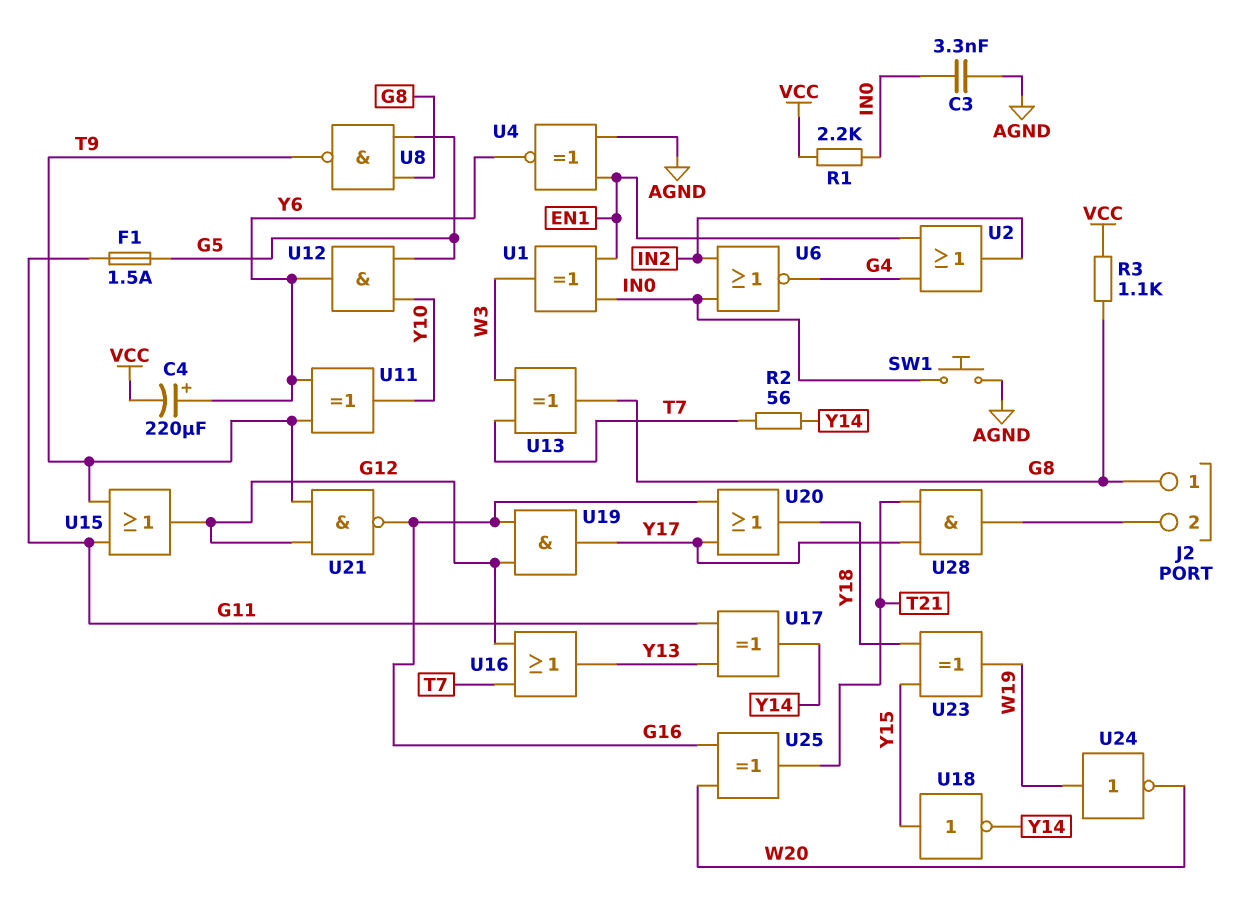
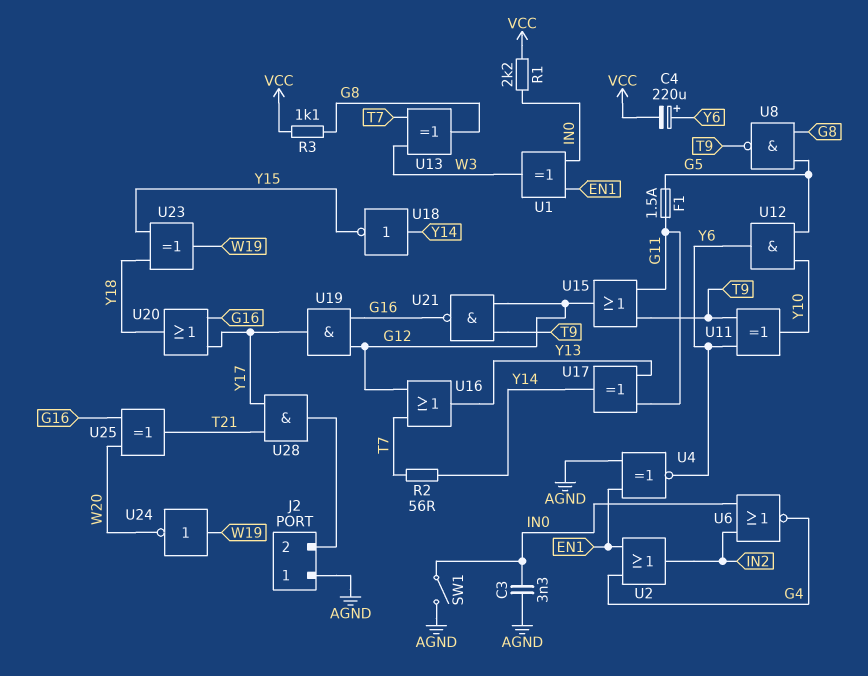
J2 pin 1: G8 -> AGND
SW1: button (AGND, IN0) -> switch (AGND, IN0)
U18: NOT (in Y15, out Y14) -> NOT (in Y14, out Y15)

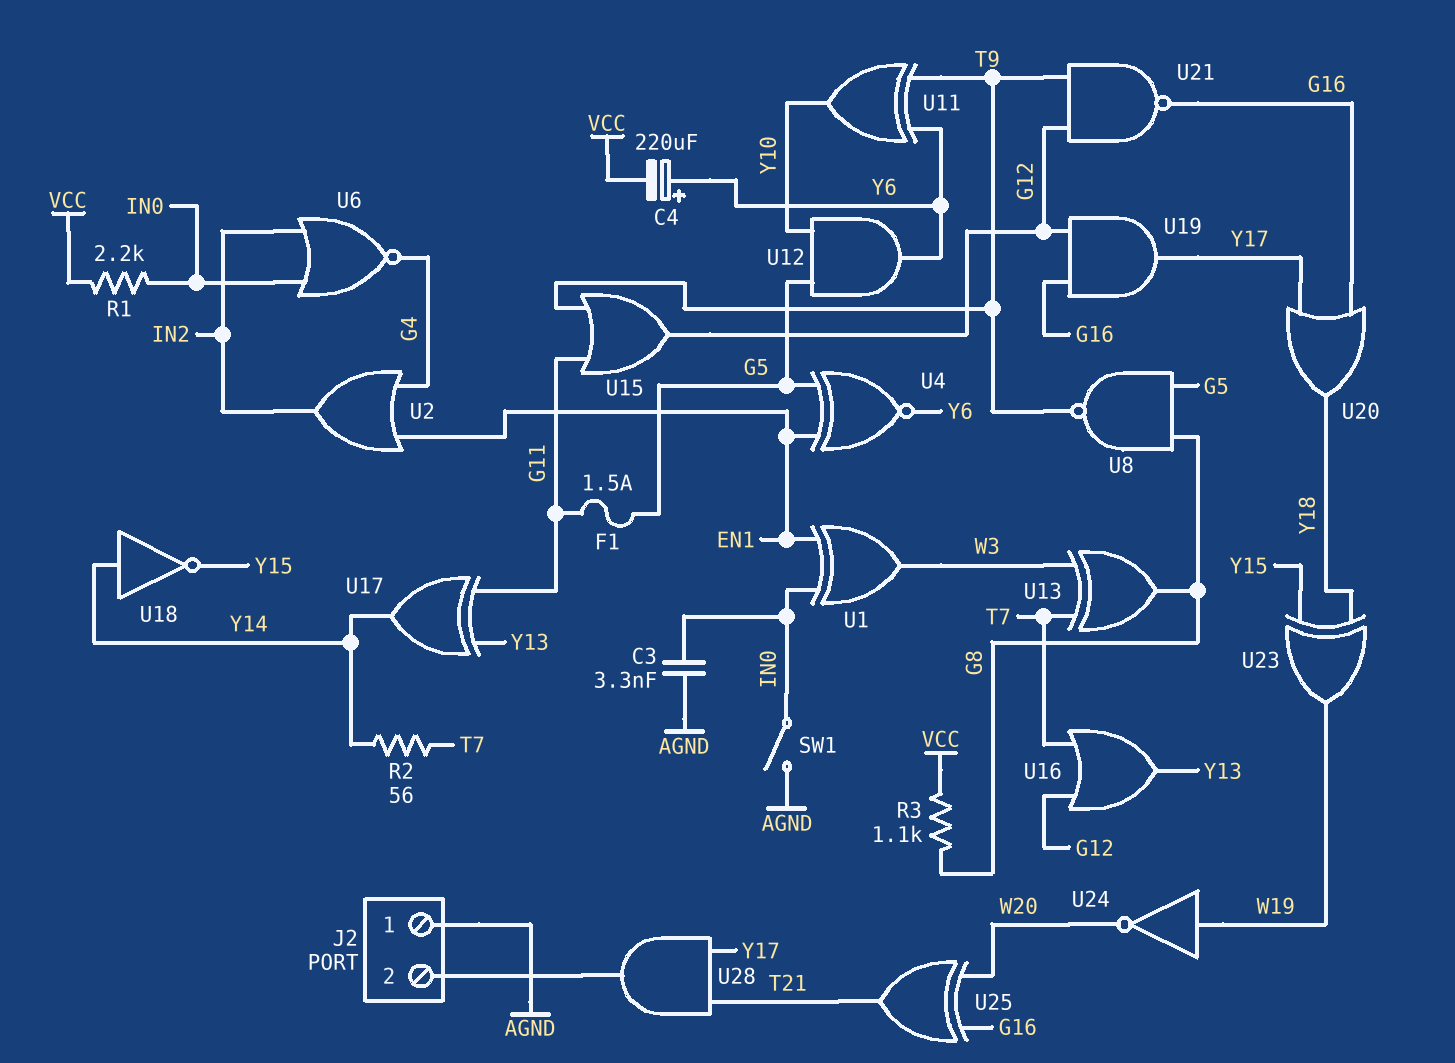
U4: XNOR (in AGND, in EN1, out Y6) -> XNOR (in EN1, in G5, out Y6)

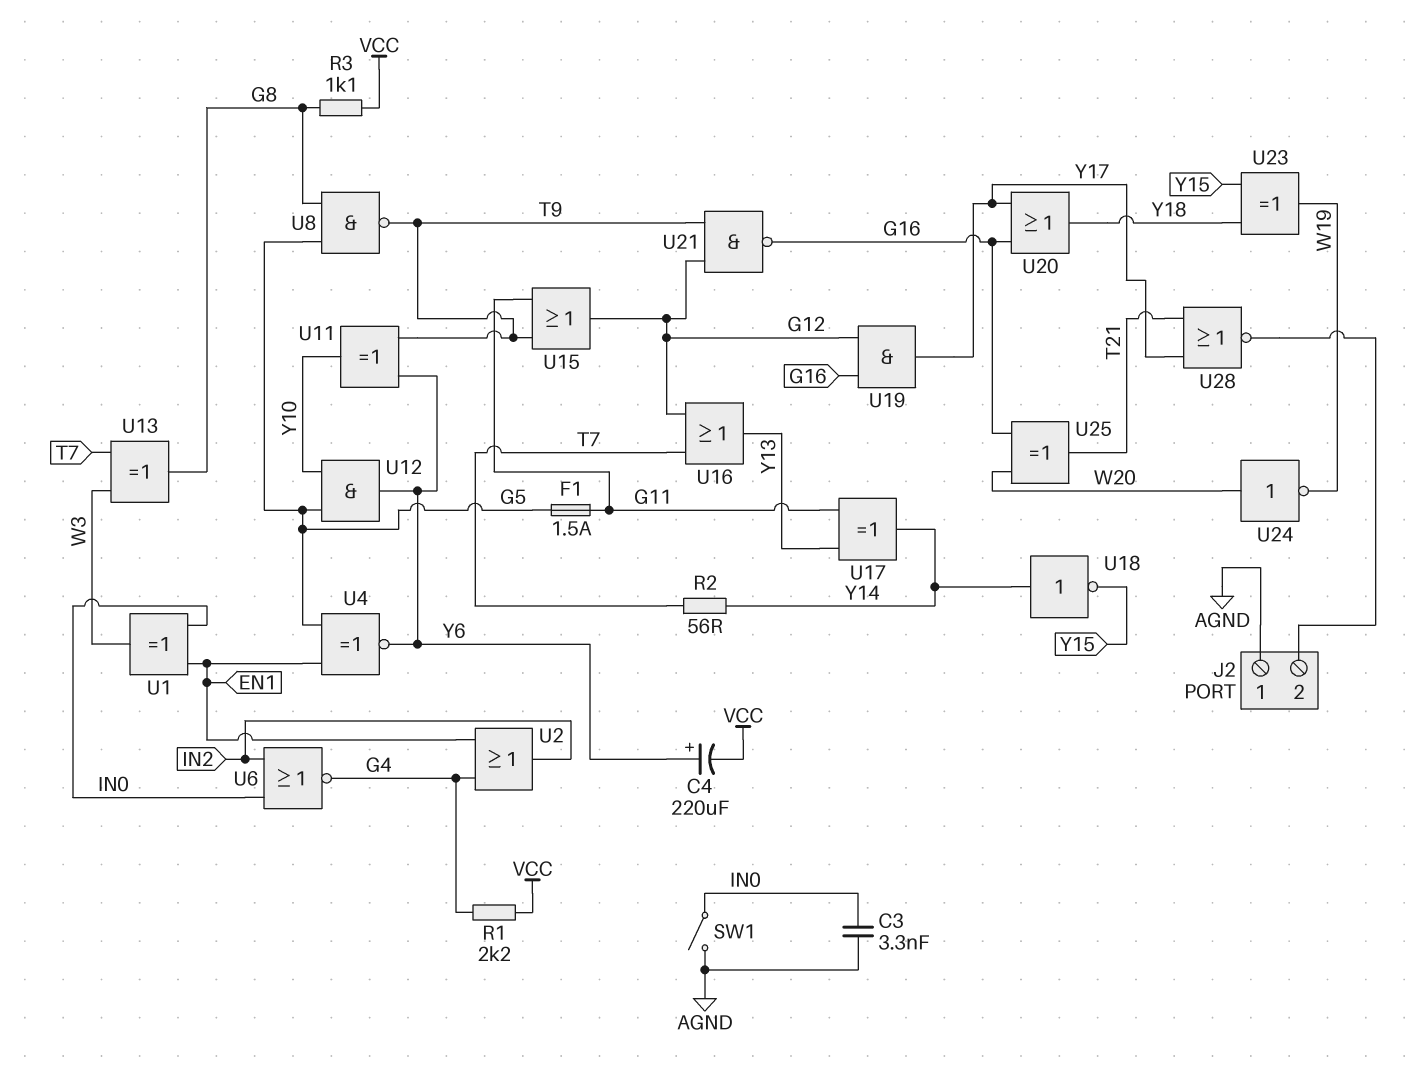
R1: 2.2k (IN0, VCC) -> 2.2k (G4, VCC)
U24: NOT (in W19, out W20) -> NOT (in W20, out W19)
U28: AND (in T21, in Y17, out J2/2) -> NOR (in T21, in Y17, out J2/2)

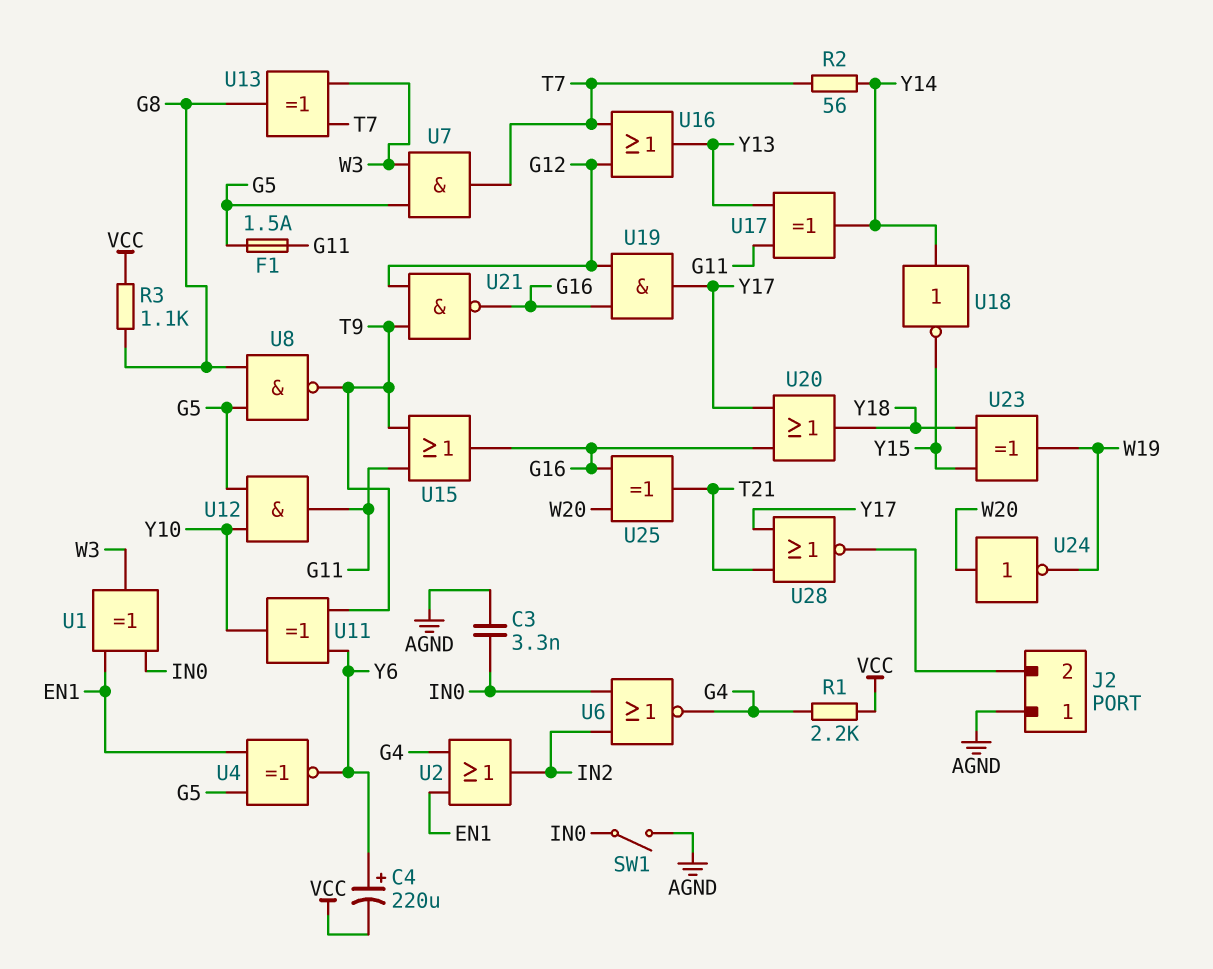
U7: none -> AND (in G5, in W3, out T7)
U12: AND (in G5, in Y10, out Y6) -> AND (in G5, in Y10, out G11)
U15: OR (in G11, in T9, out G12) -> OR (in G11, in T9, out G16)

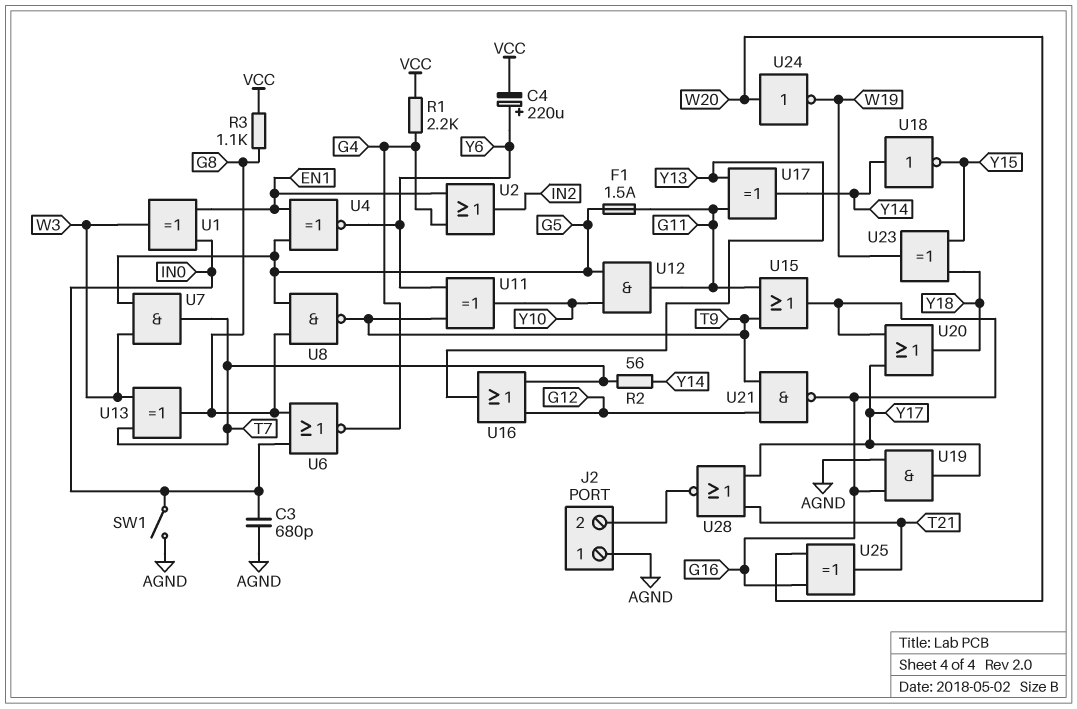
C3: 3.3nF (AGND, IN0) -> 680pF (AGND, IN0)
U6: NOR (in IN0, in IN2, out G4) -> NOR (in G8, in IN0, out G4)
U19: AND (in G12, in G16, out Y17) -> AND (in AGND, in G16, out Y17)

